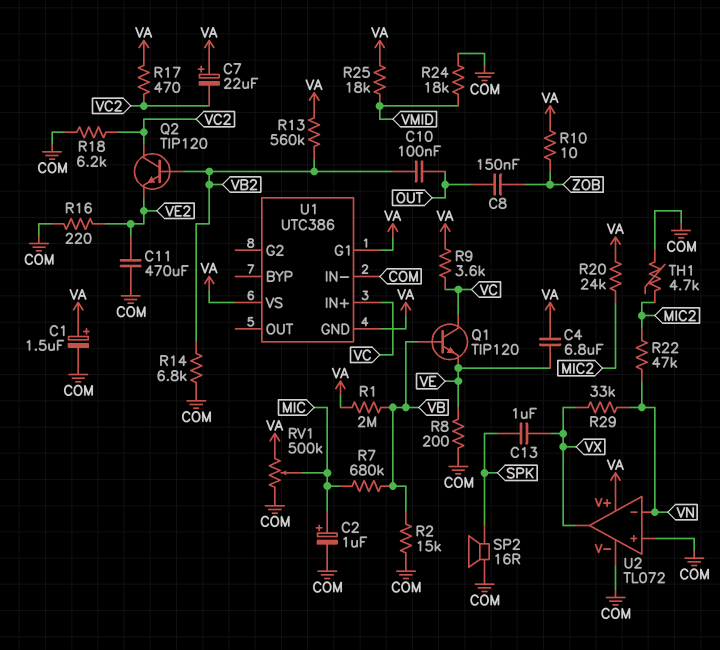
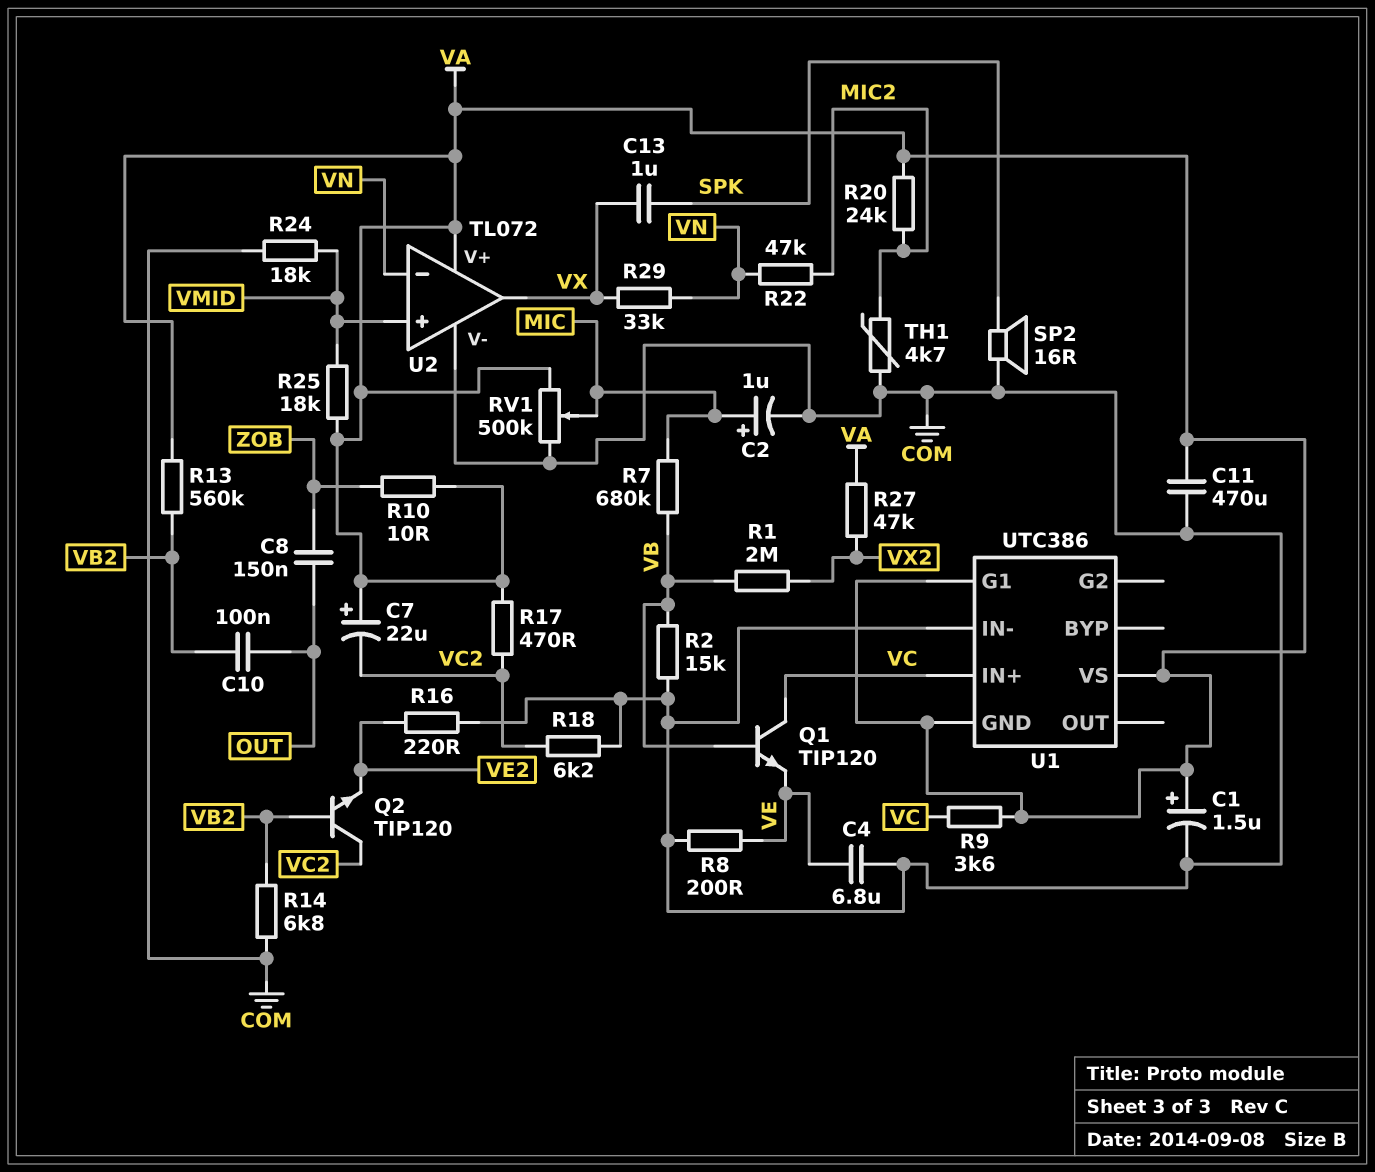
C4: 6.8uF (VA, VE) -> 6.8uF (COM, VE)
C11: 470uF (COM, VE2) -> 470uF (COM, VA)
R1: 2M (VA, VB) -> 2M (VB, VX2)
R27: none -> 47k (VA, VX2)
U2 pin in+: COM -> VMID

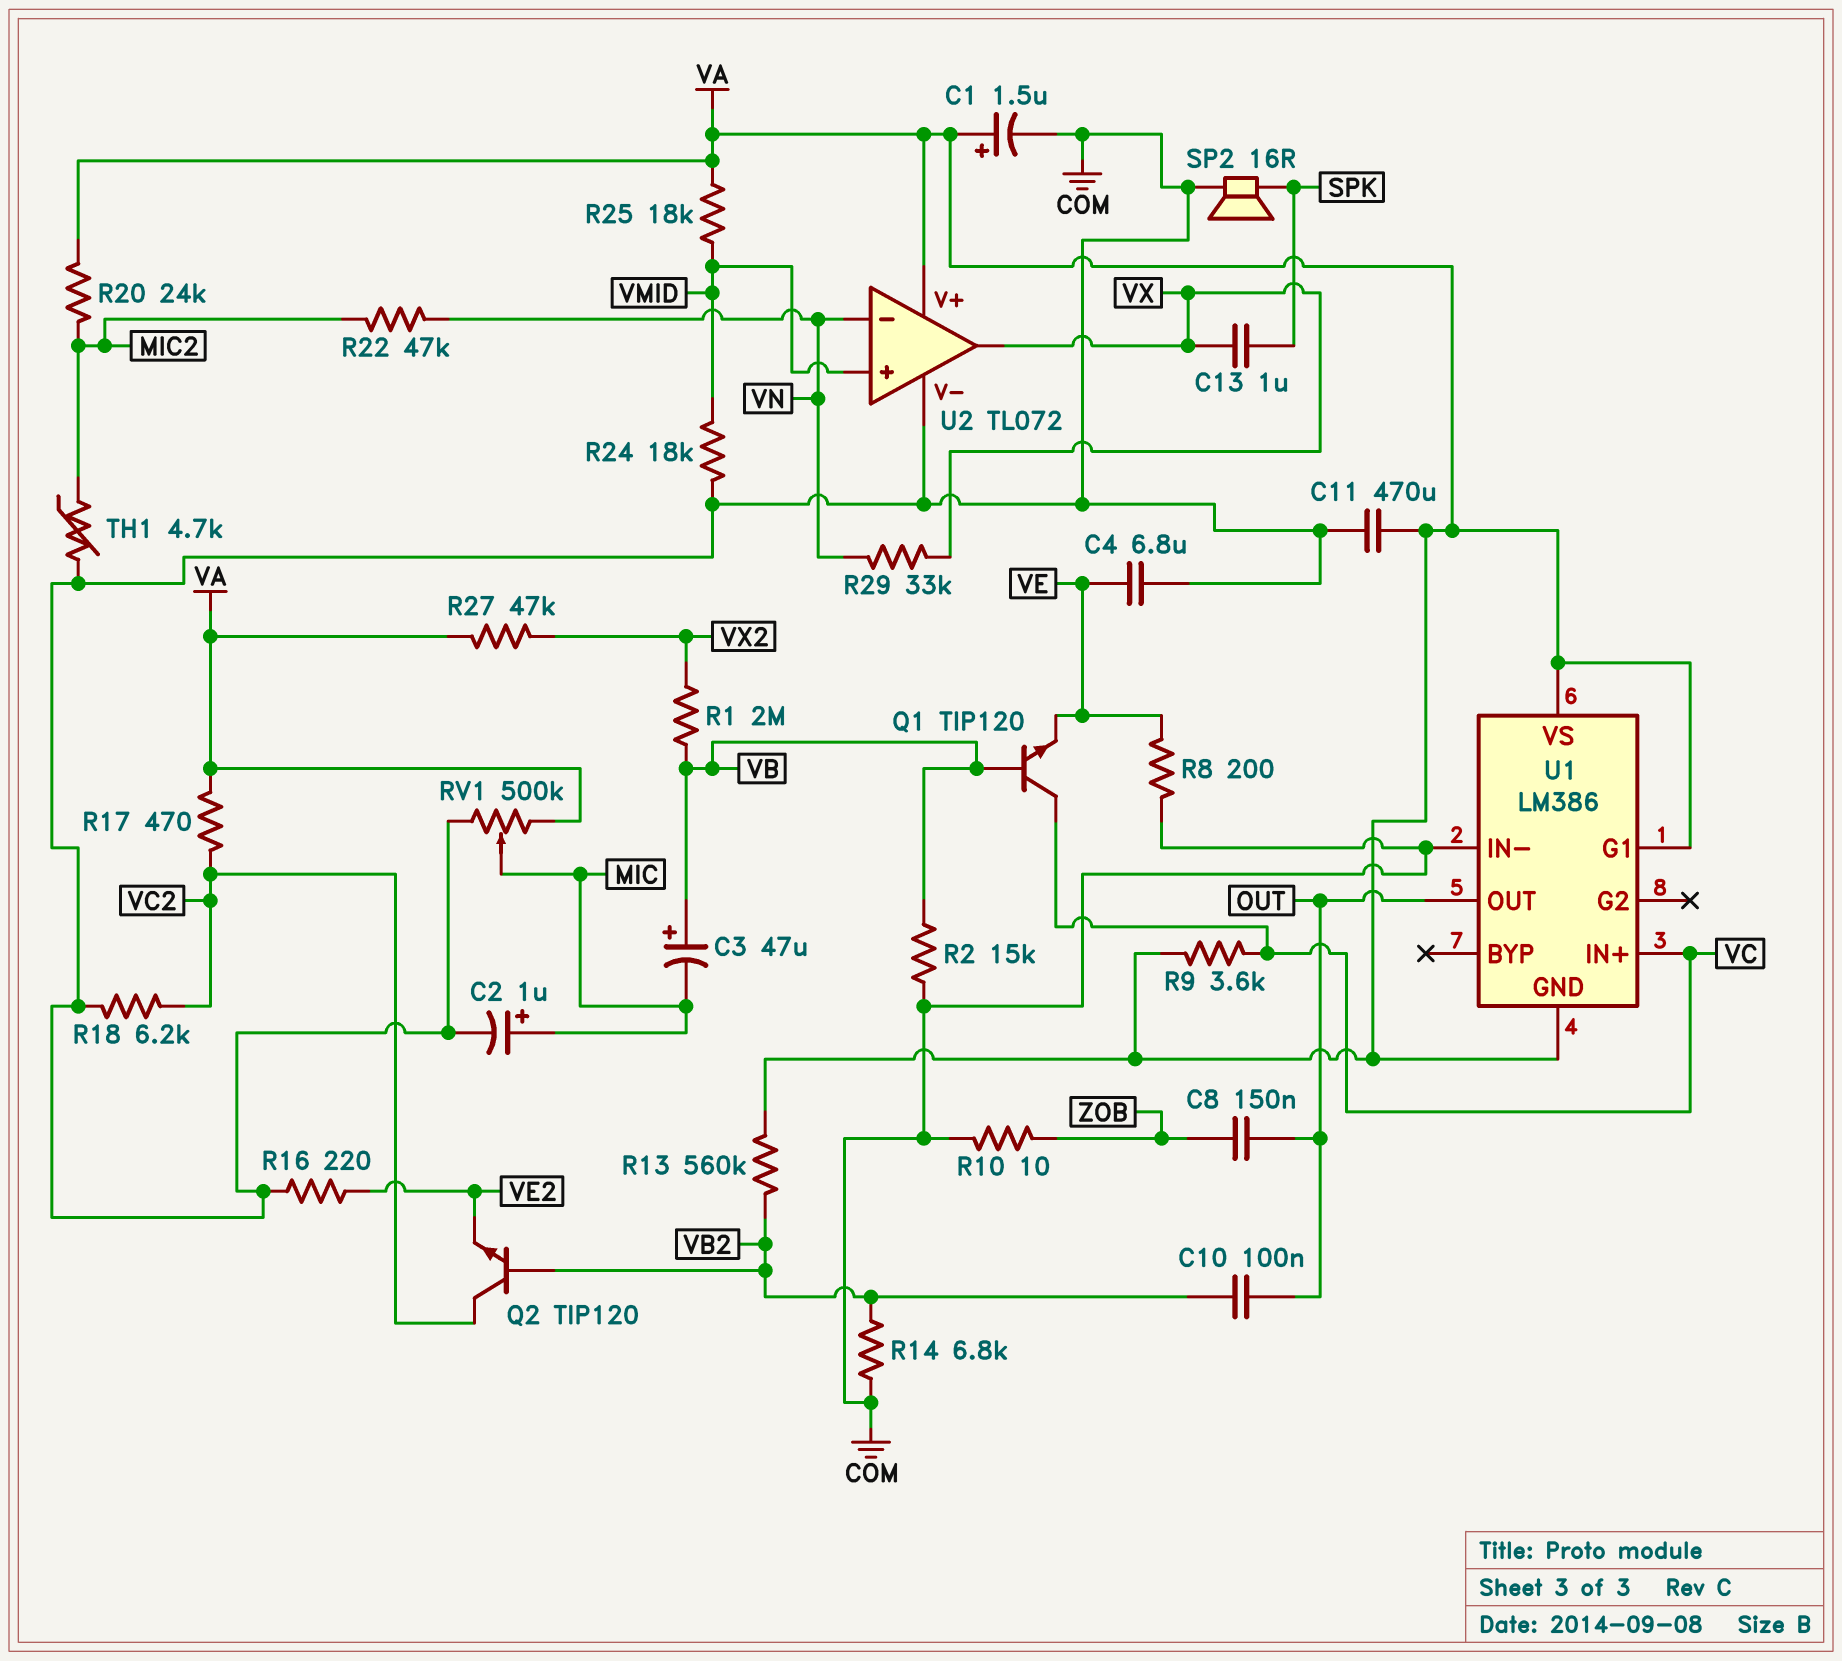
C3: none -> 47uF (plus VB, minus MIC)
C7: 22uF (plus VA, minus VC2) -> none
R7: 680k (MIC, VB) -> none
R10: 10 (VA, ZOB) -> 10 (COM, ZOB)
U1: UTC386 -> LM386
U1 pin OUT: none -> OUT

